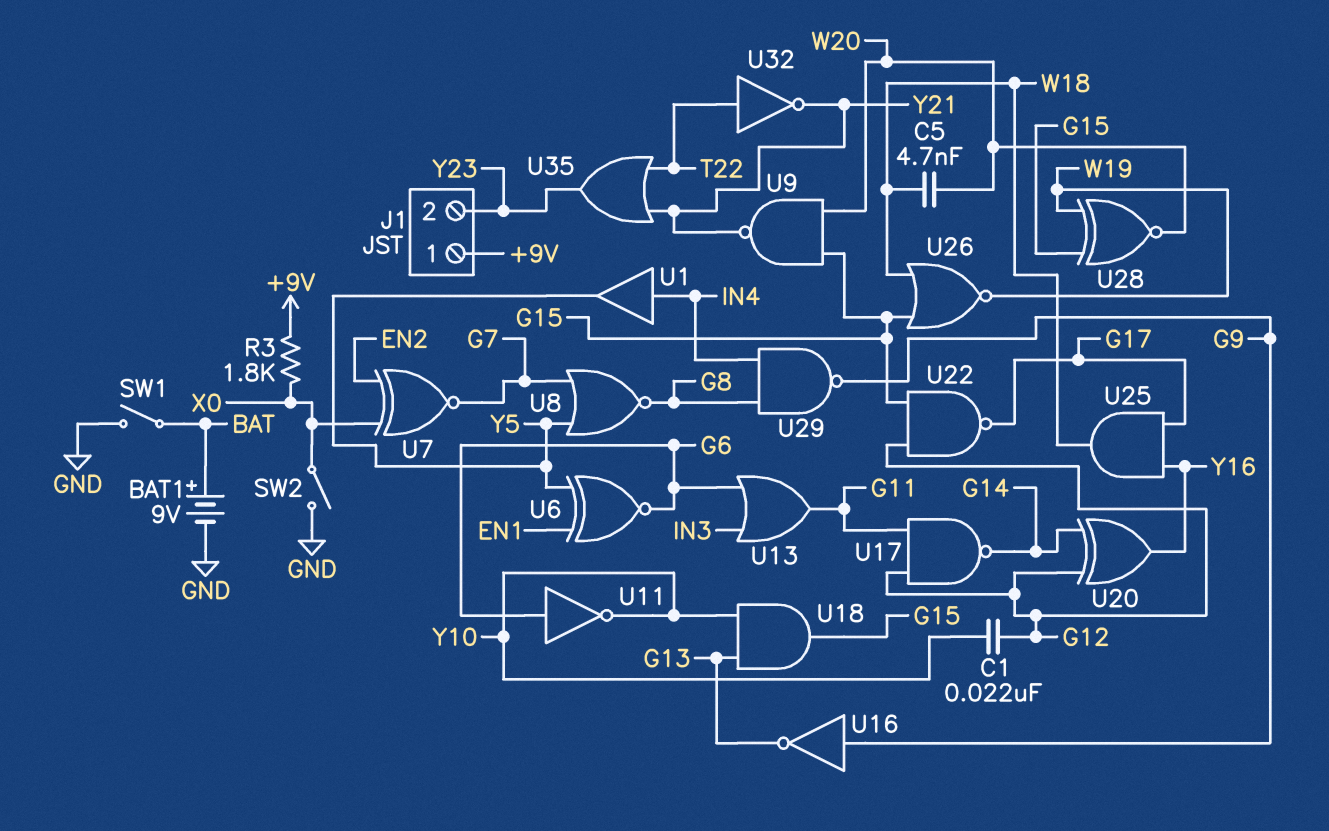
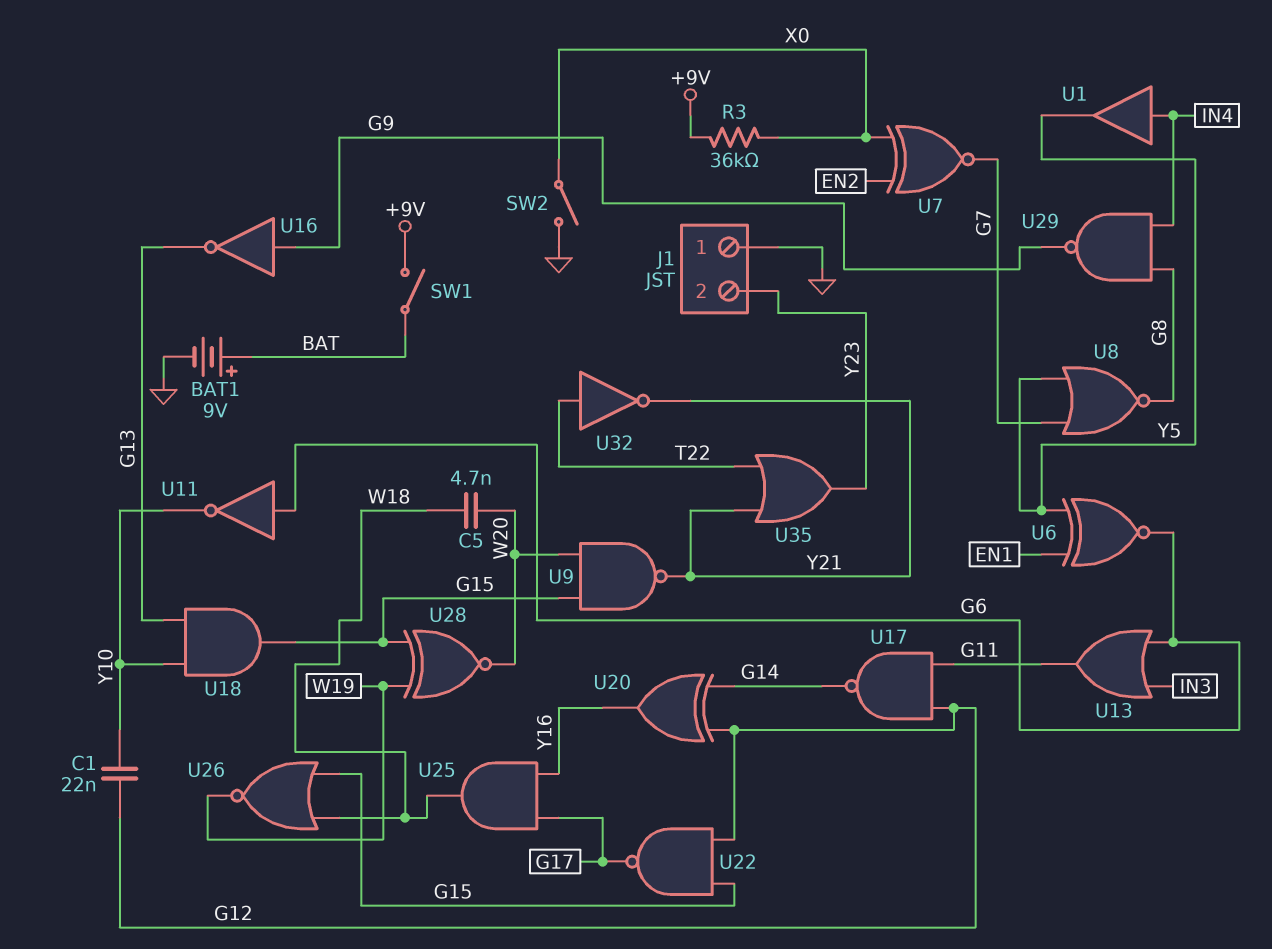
J1 pin 1: +9V -> GND
R3: 1.8k (+9V, X0) -> 36k (+9V, X0)
SW1: switch (BAT, GND) -> switch (+9V, BAT)

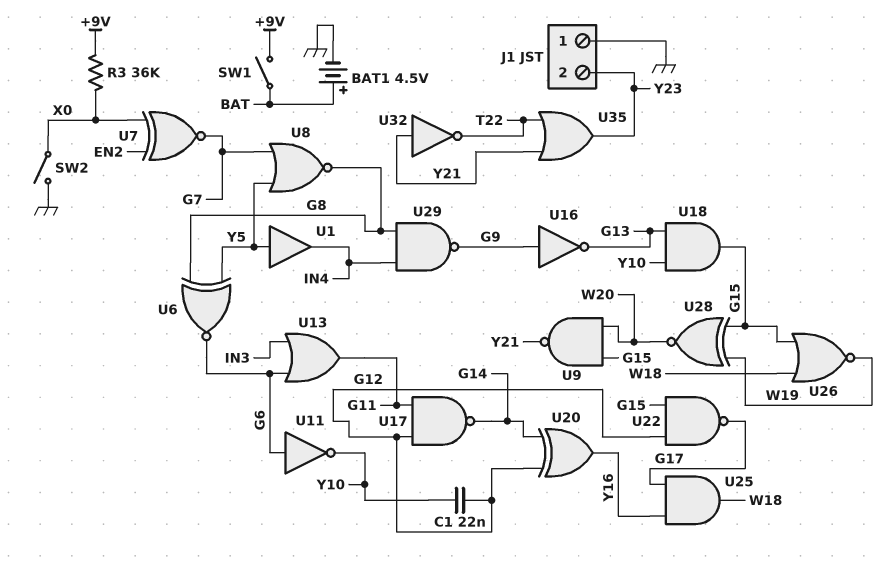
BAT1: 9V (plus BAT, minus GND) -> 4.5V (plus BAT, minus GND)
C5: 4.7nF (W18, W20) -> none
U1: buffer (in IN4, out Y5) -> buffer (in Y5, out IN4)
U6: XNOR (in EN1, in Y5, out G6) -> XNOR (in G8, in Y5, out G6)
U32: NOT (in T22, out Y21) -> NOT (in Y21, out T22)

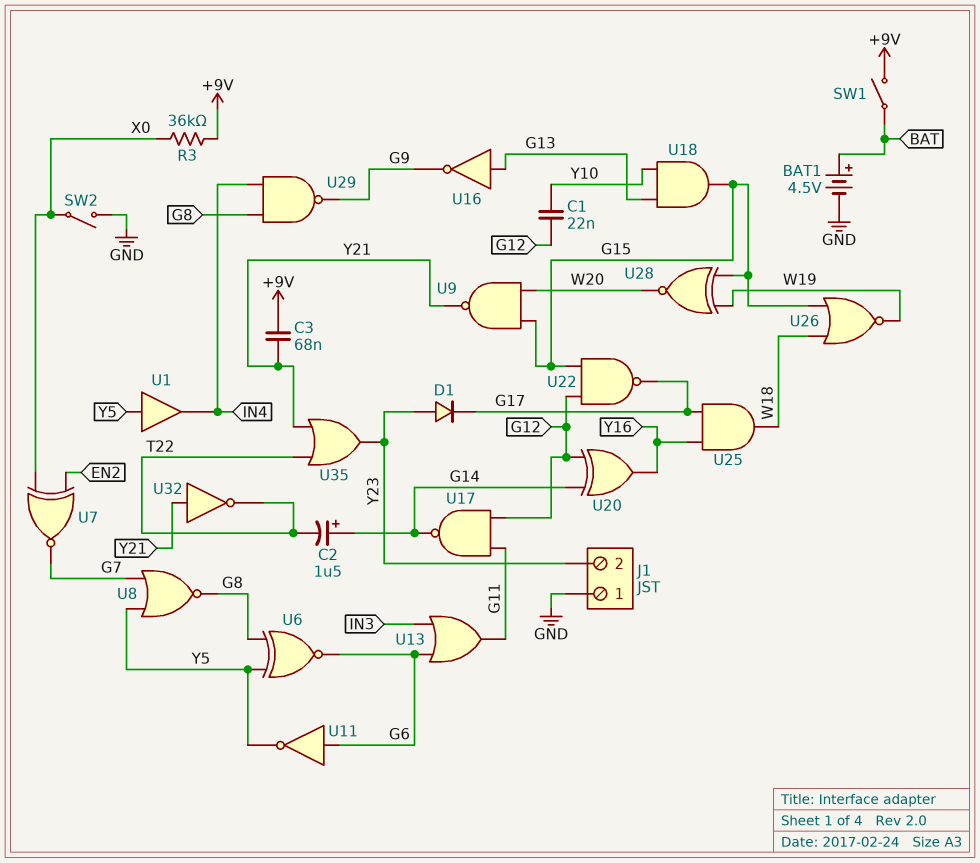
C2: none -> 1.5uF (plus G14, minus T22)
C3: none -> 68nF (+9V, Y21)
D1: none -> diode (A Y23, K G17)
U11: NOT (in G6, out Y10) -> NOT (in G6, out Y5)
U16: NOT (in G9, out G13) -> NOT (in G13, out G9)

